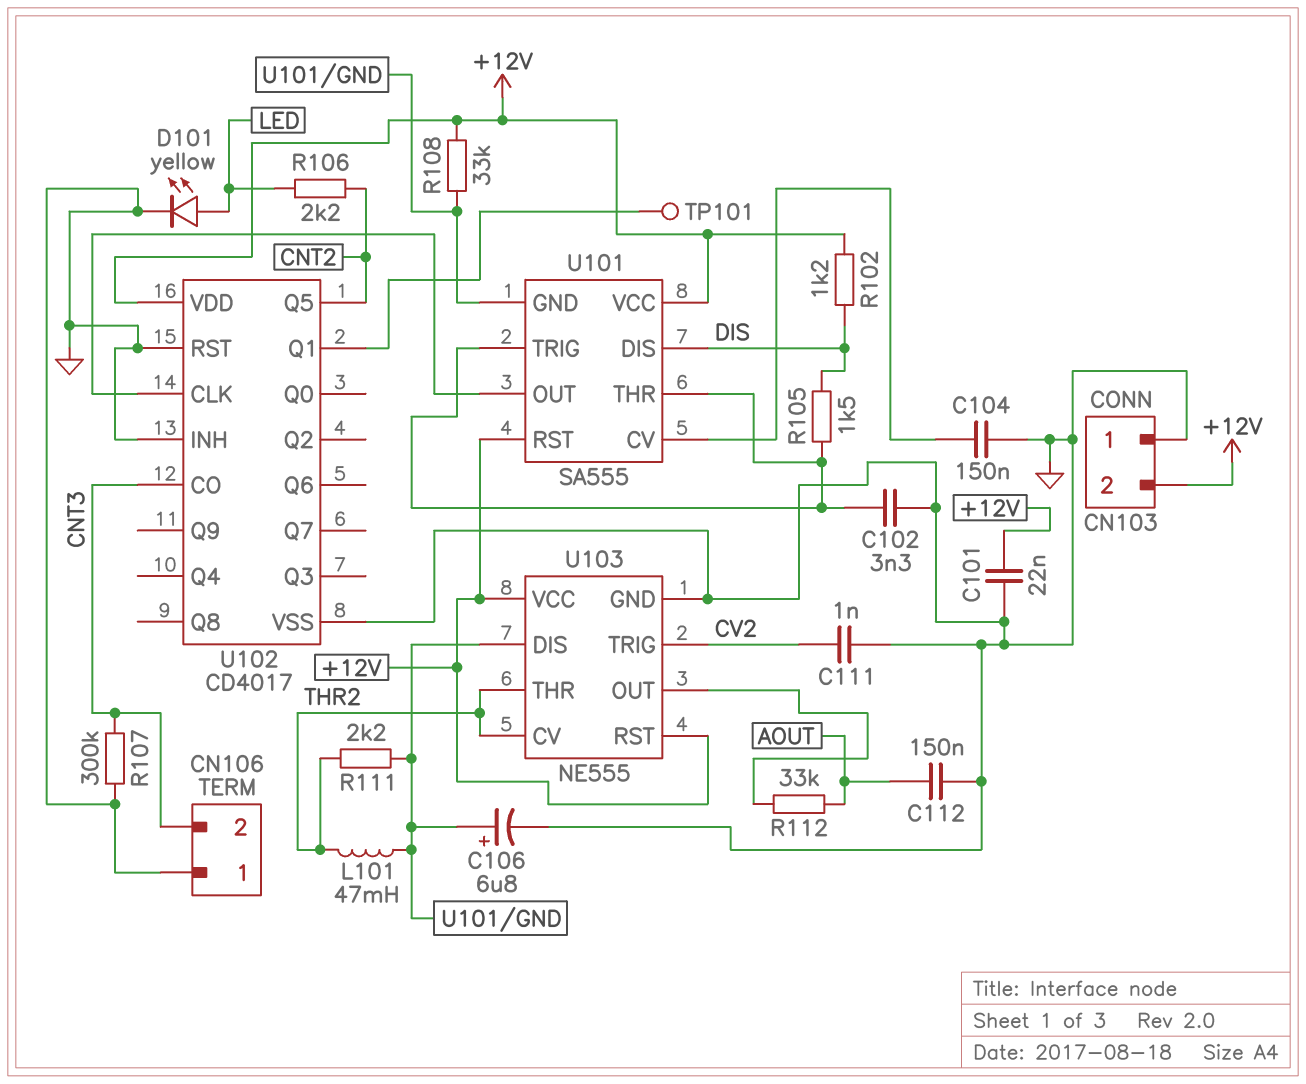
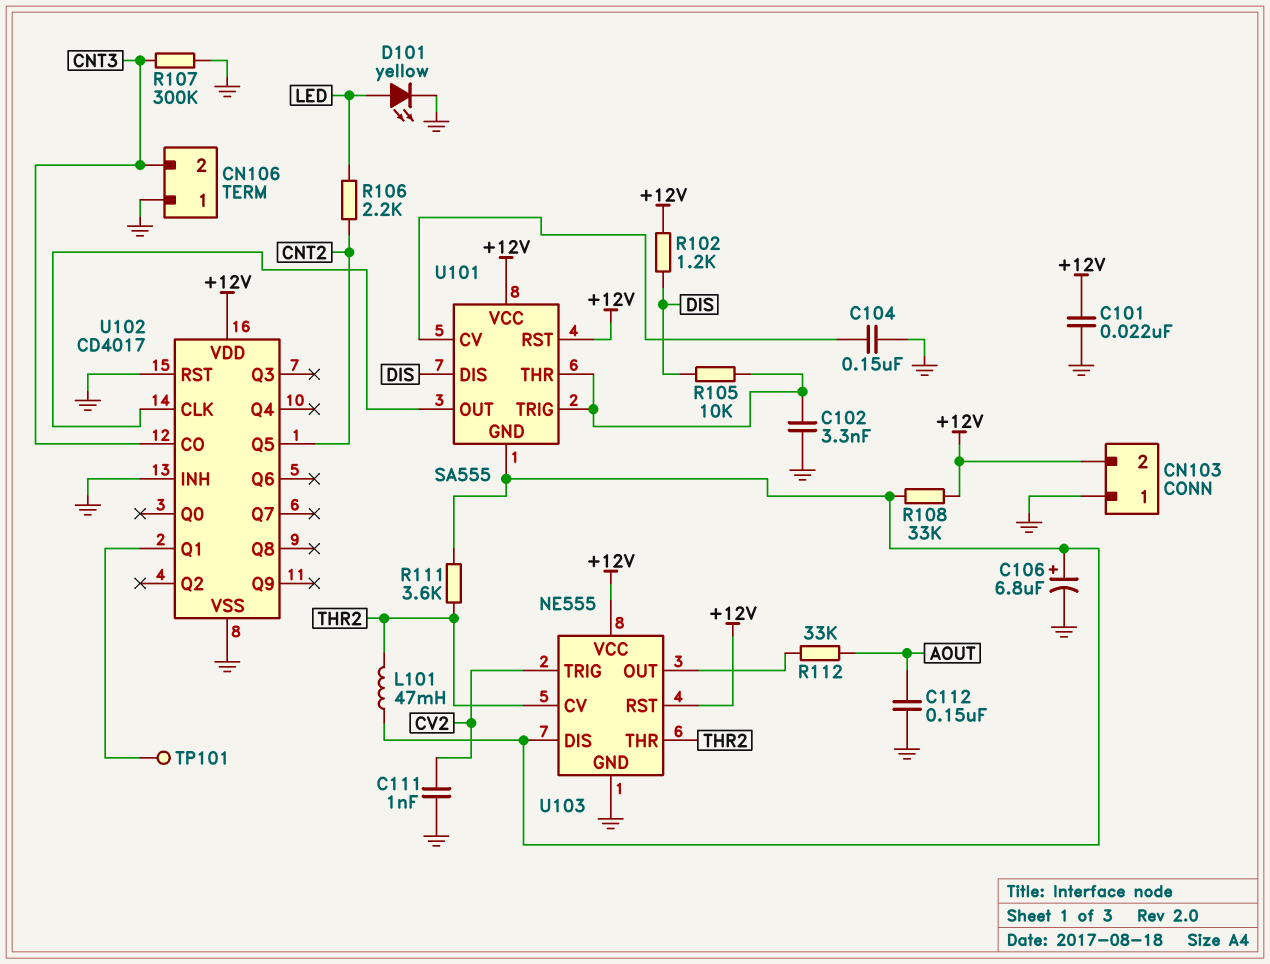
R105: 1.5k (DIS, U101/THR) -> 10k (DIS, U101/THR)
R111: 2.2k (THR2, U101/GND) -> 3.6k (THR2, U101/GND)

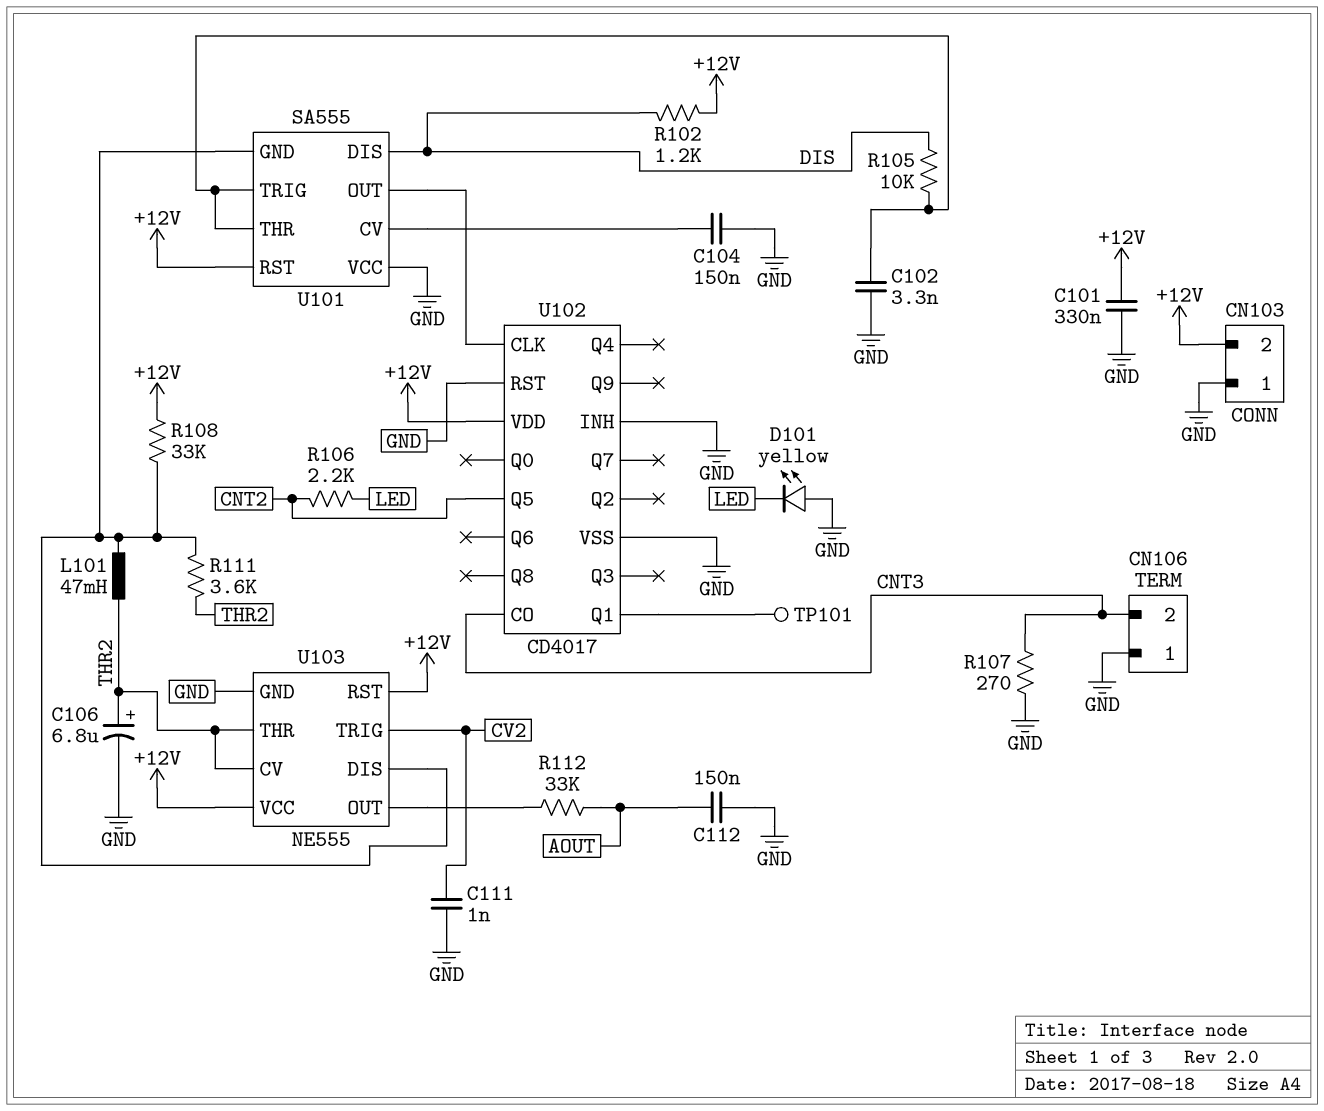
C101: 22nF (+12V, GND) -> 330nF (+12V, GND)
C106: 6.8uF (plus U101/GND, minus GND) -> 6.8uF (plus THR2, minus GND)
D101: LED yellow (A LED, K GND) -> LED yellow (A GND, K LED)
R107: 300k (CNT3, GND) -> 270 (CNT3, GND)
U101 pin VCC: +12V -> GND

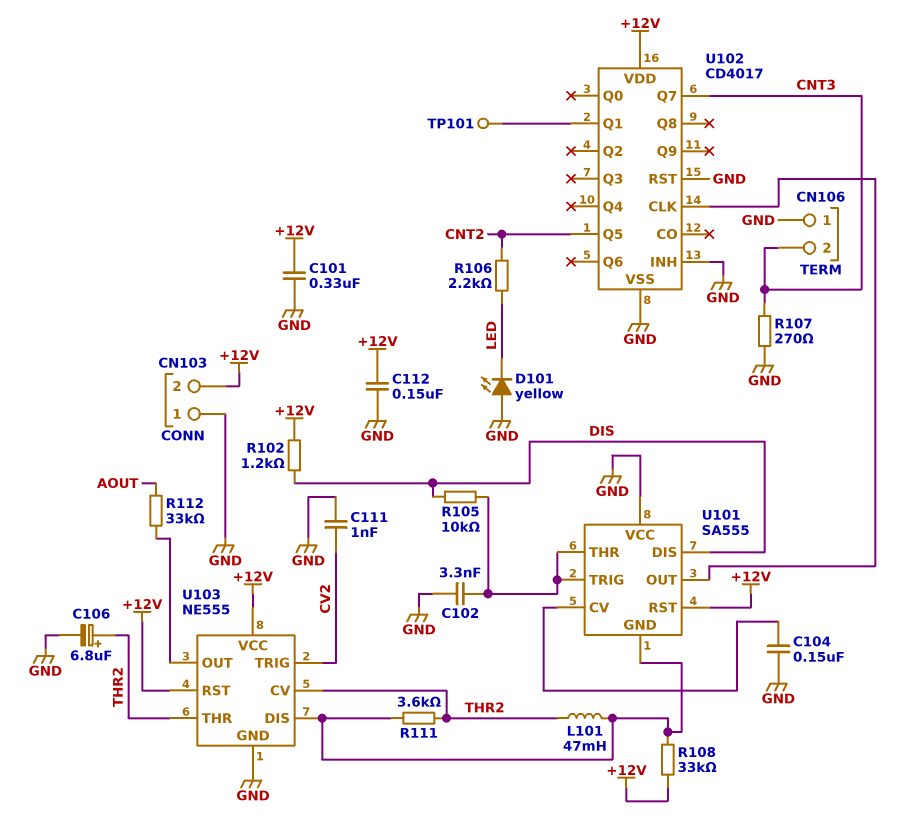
C112: 150nF (AOUT, GND) -> 150nF (+12V, GND)
U102 pin CO: CNT3 -> none
U102 pin Q7: none -> CNT3

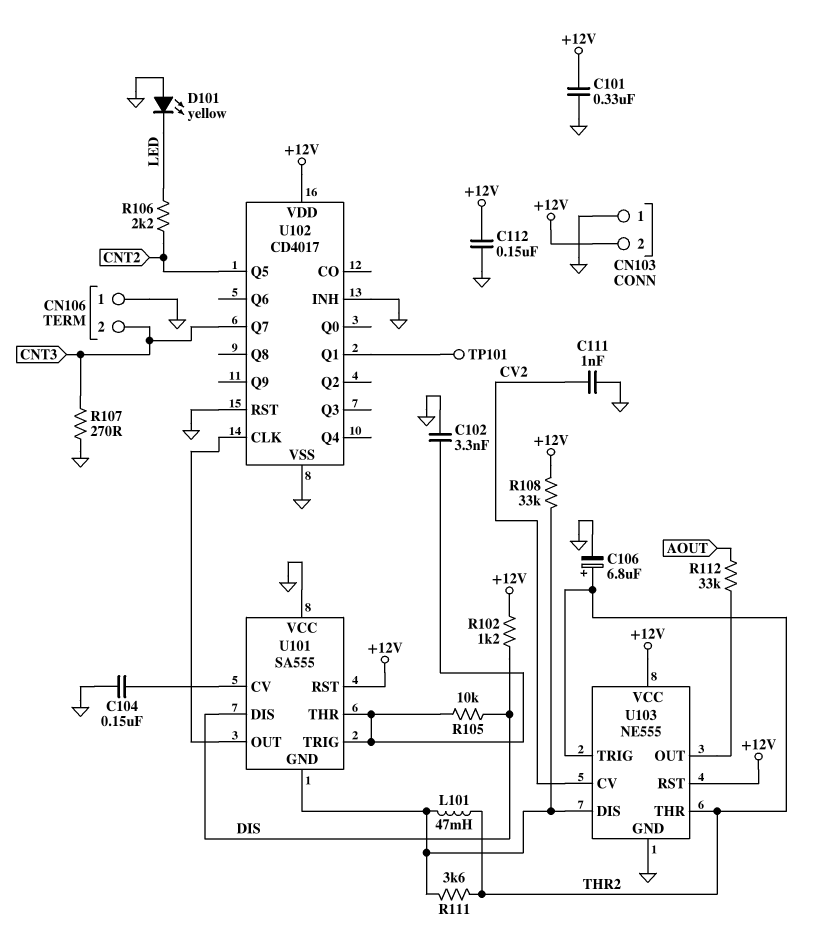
U103 pin CV: THR2 -> CV2
U103 pin TRIG: CV2 -> THR2

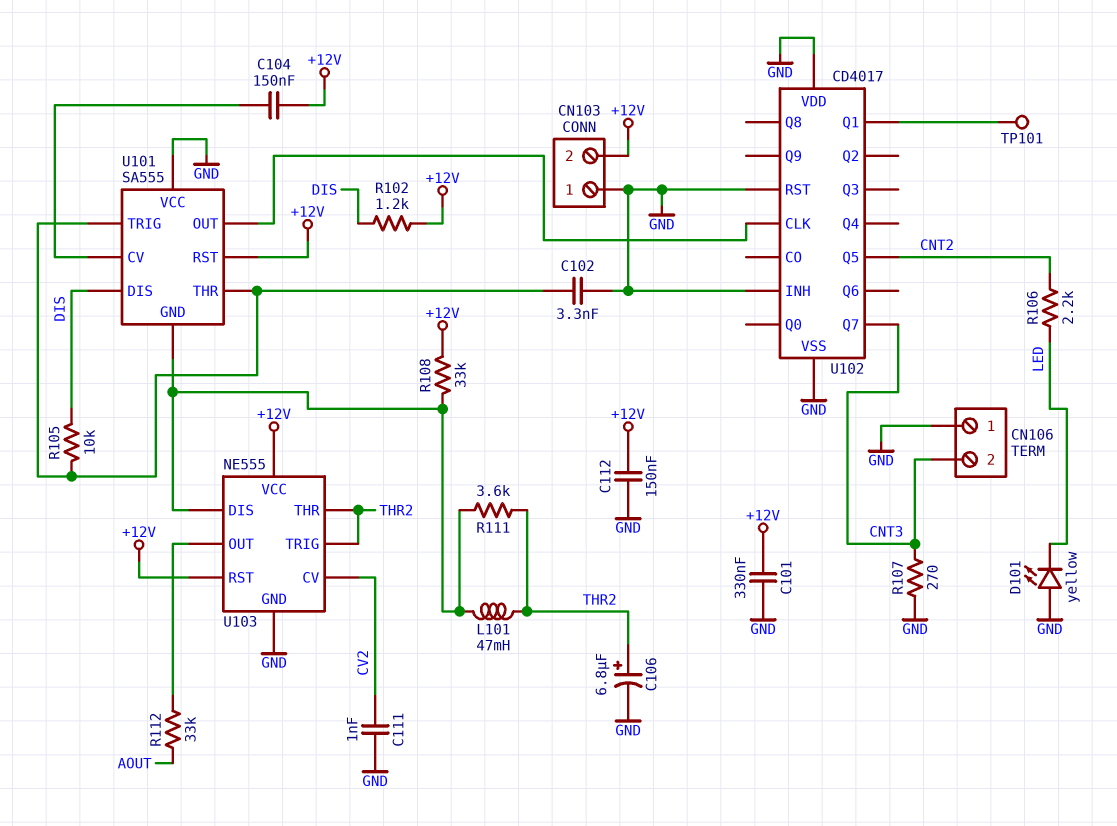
C104: 150nF (GND, U101/CV) -> 150nF (+12V, U101/CV)
U102 pin VDD: +12V -> GND

